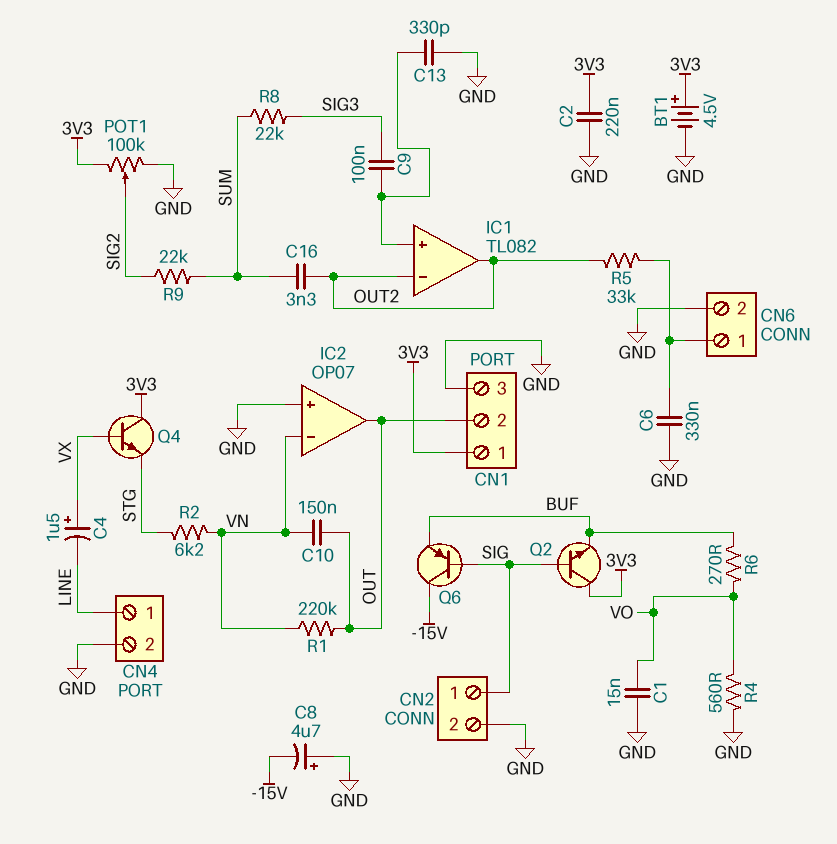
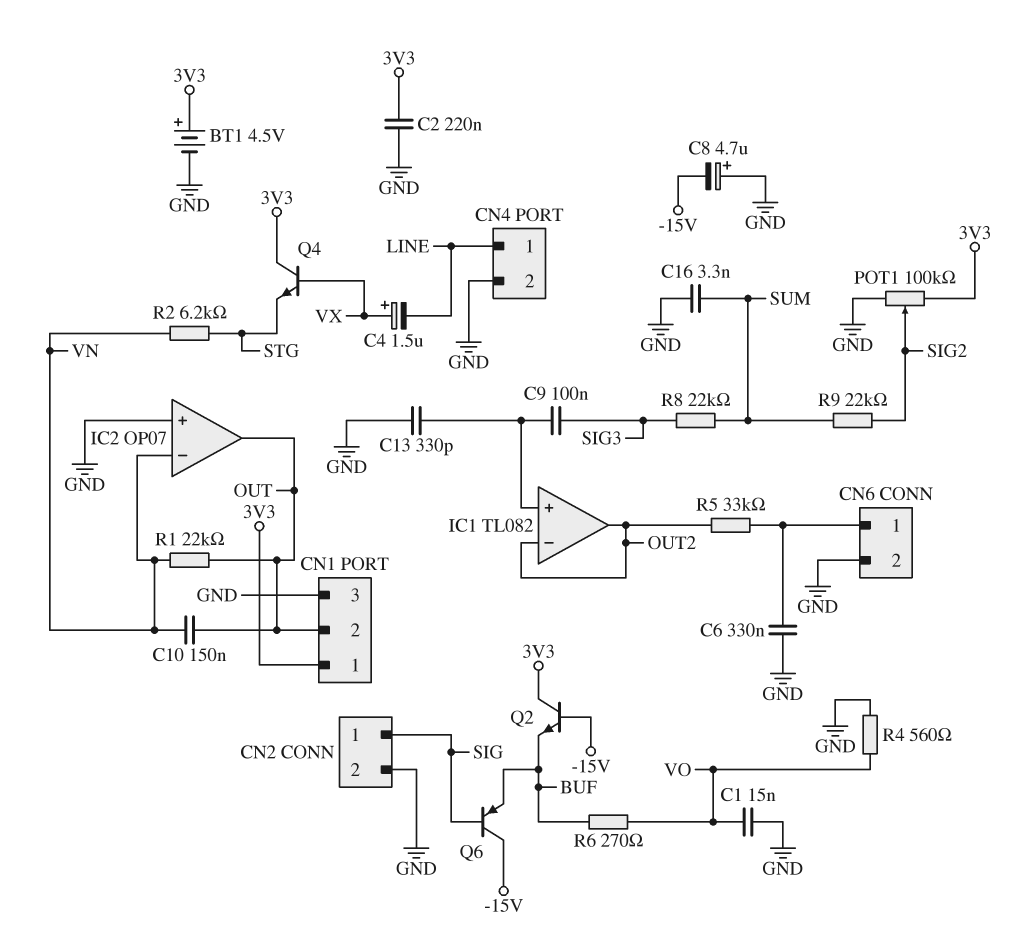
C16: 3.3nF (OUT2, SUM) -> 3.3nF (GND, SUM)
Q2: NPN (B SIG, C 3V3, E BUF) -> NPN (B -15V, C 3V3, E BUF)
R1: 220k (OUT, VN) -> 22k (OUT, VN)

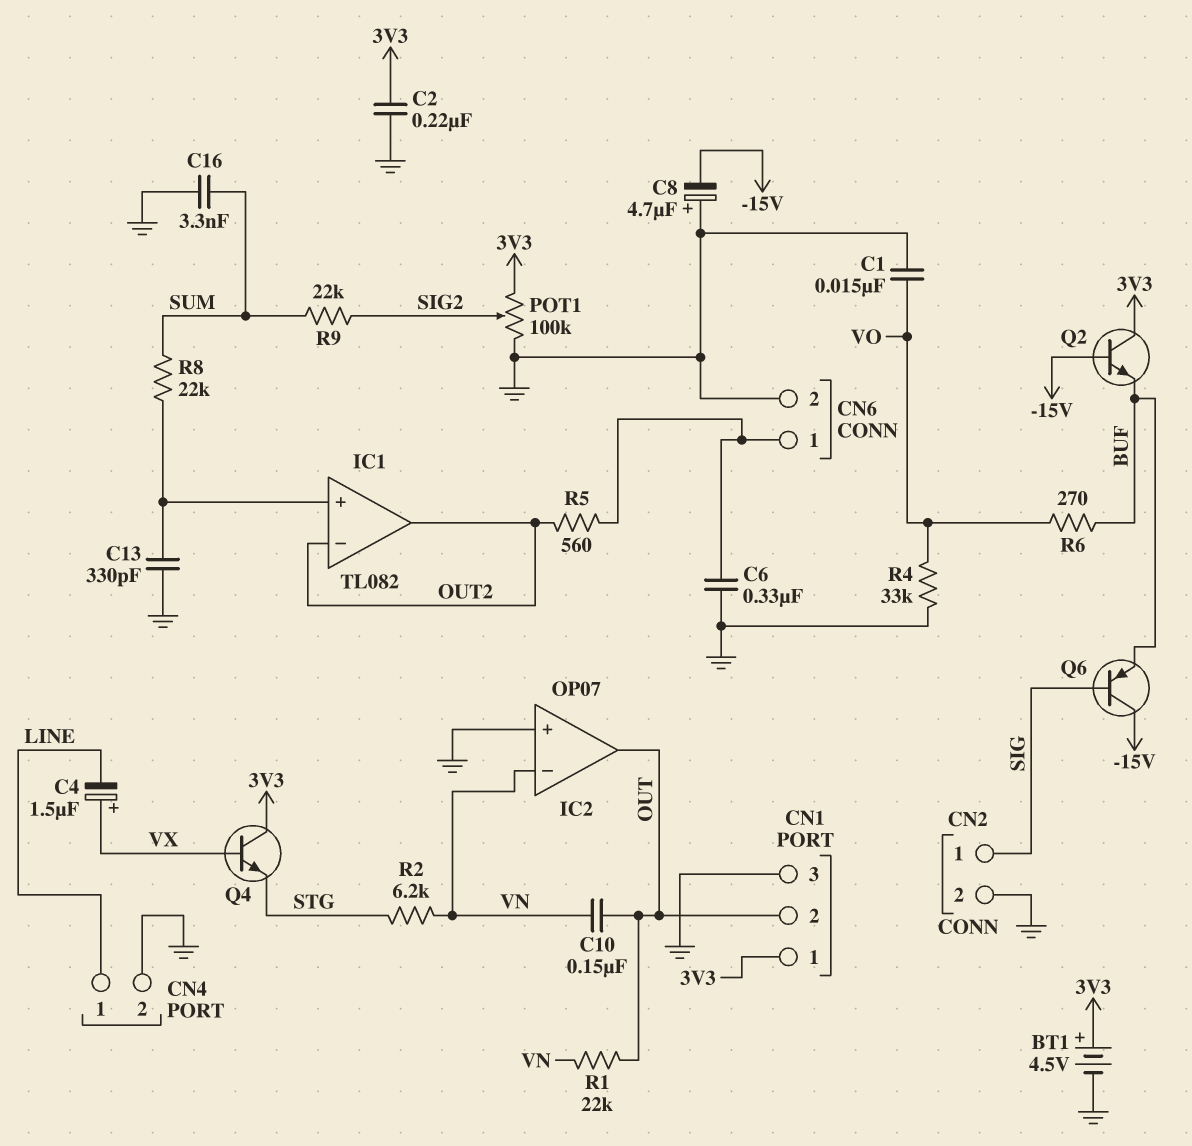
C9: 100nF (IC1/in+, SIG3) -> none
R4: 560 (GND, VO) -> 33k (GND, VO)
R5: 33k (CN6/1, OUT2) -> 560 (CN6/1, OUT2)
R8: 22k (SIG3, SUM) -> 22k (IC1/in+, SUM)

